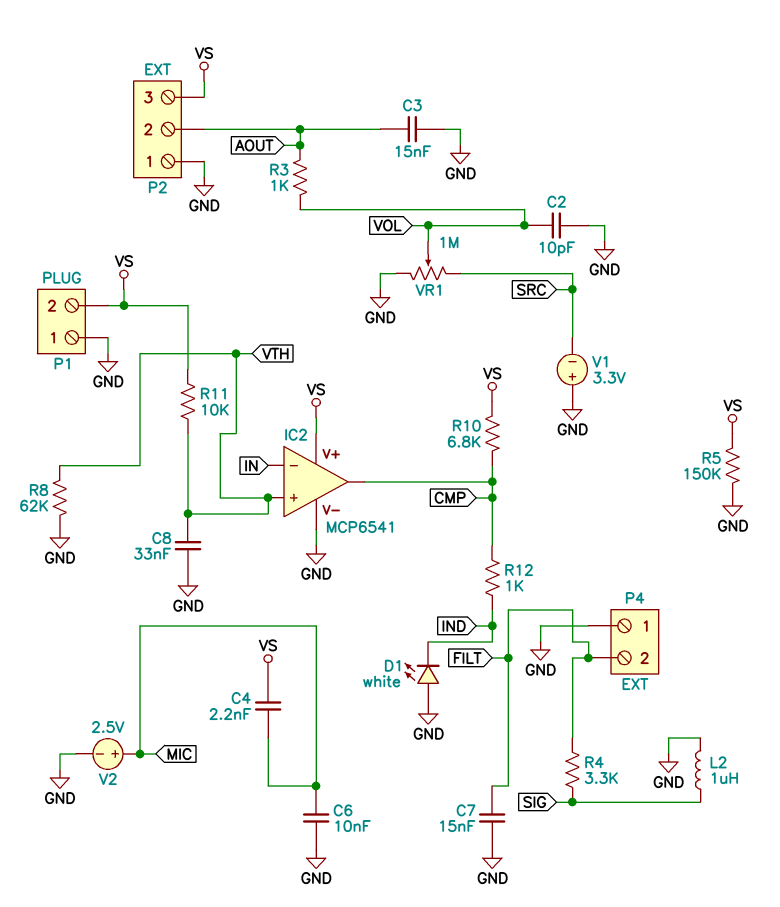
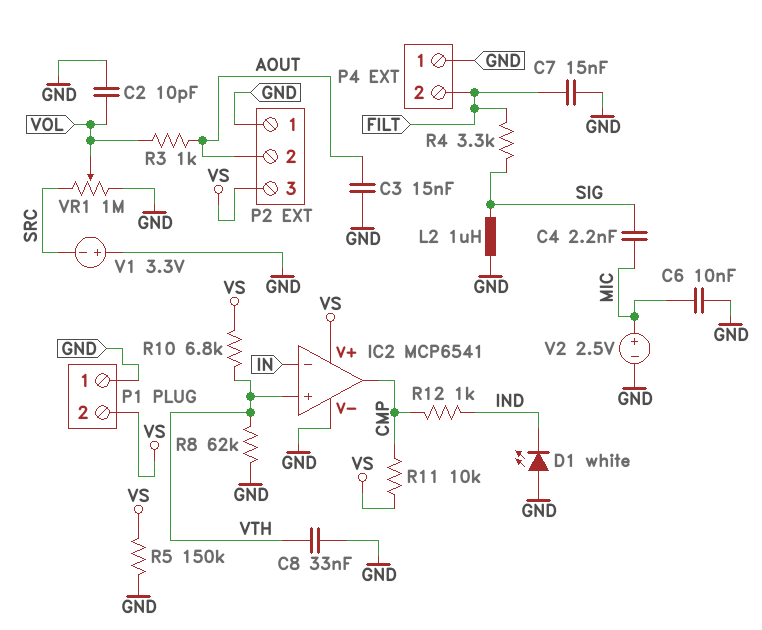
C4: 2.2nF (MIC, VS) -> 2.2nF (MIC, SIG)
R10: 6.8k (CMP, VS) -> 6.8k (VS, VTH)
R11: 10k (VS, VTH) -> 10k (CMP, VS)

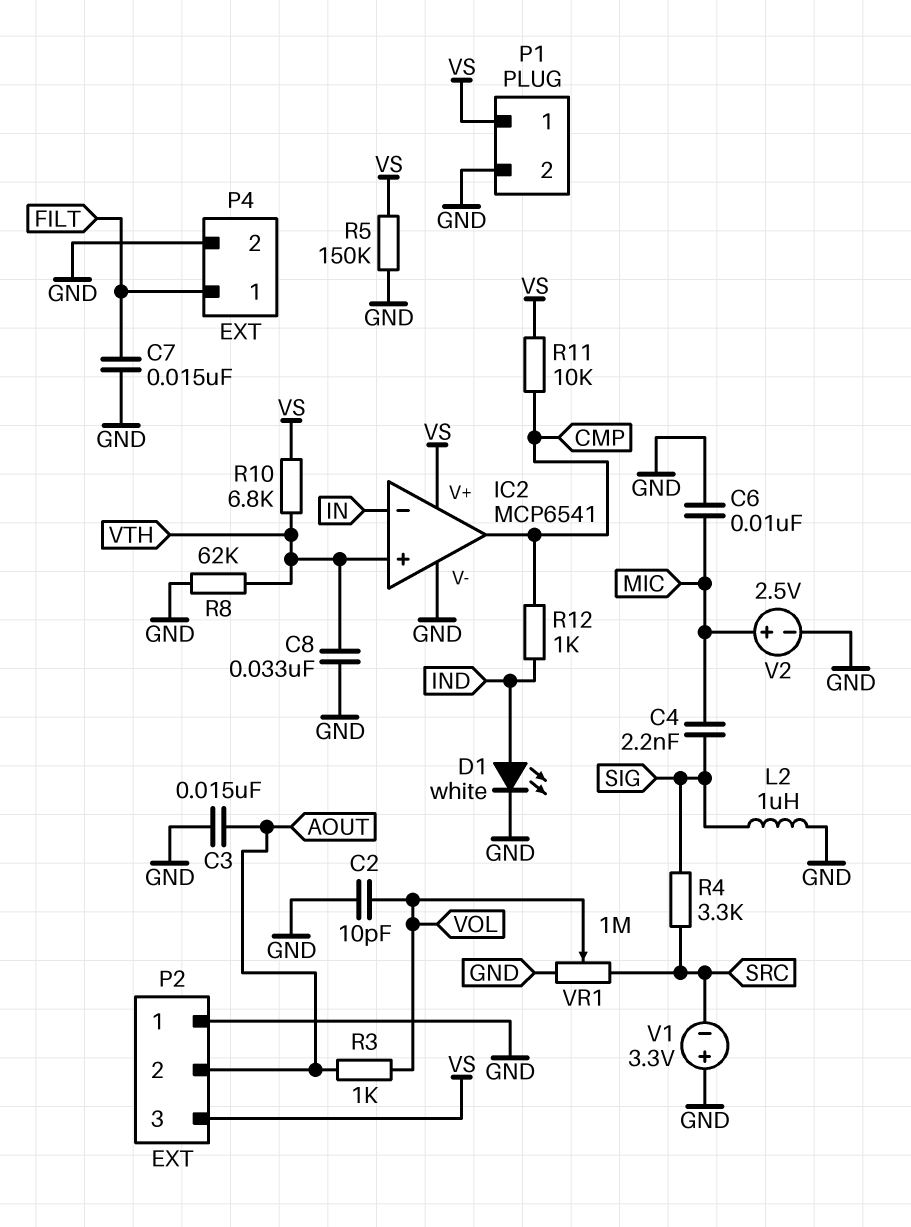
D1: LED white (A GND, K IND) -> LED white (A IND, K GND)
P1 pin 1: GND -> VS
P1 pin 2: VS -> GND
P4 pin 1: GND -> FILT
P4 pin 2: FILT -> GND
R4: 3.3k (FILT, SIG) -> 3.3k (SIG, SRC)

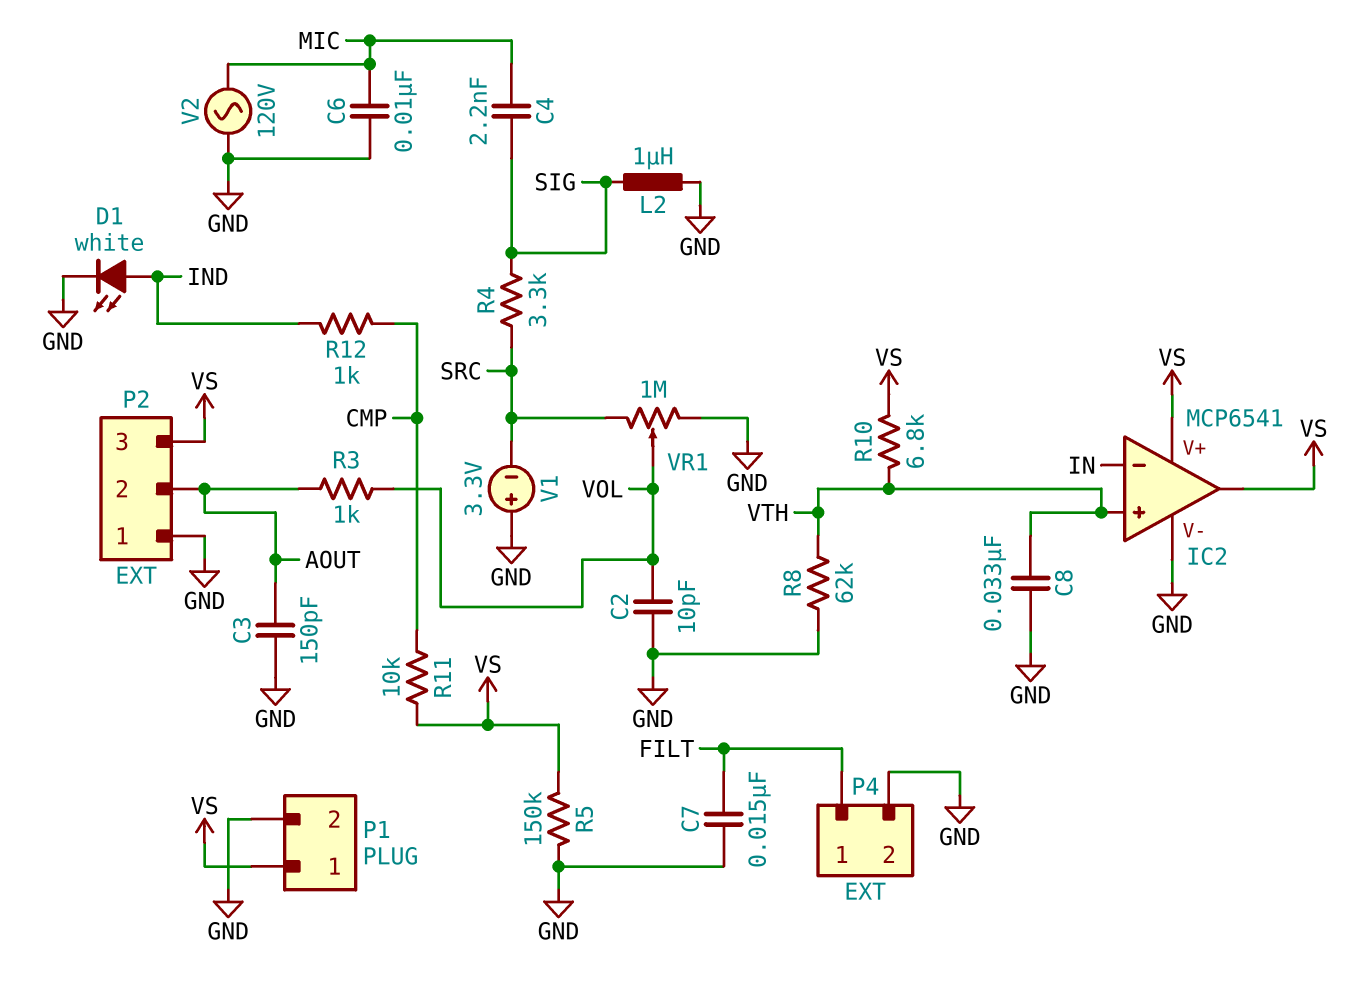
C3: 15nF (AOUT, GND) -> 150pF (AOUT, GND)
IC2 pin out: CMP -> VS
V2: 2.5V (plus MIC, minus GND) -> AC 120V (GND, MIC)

